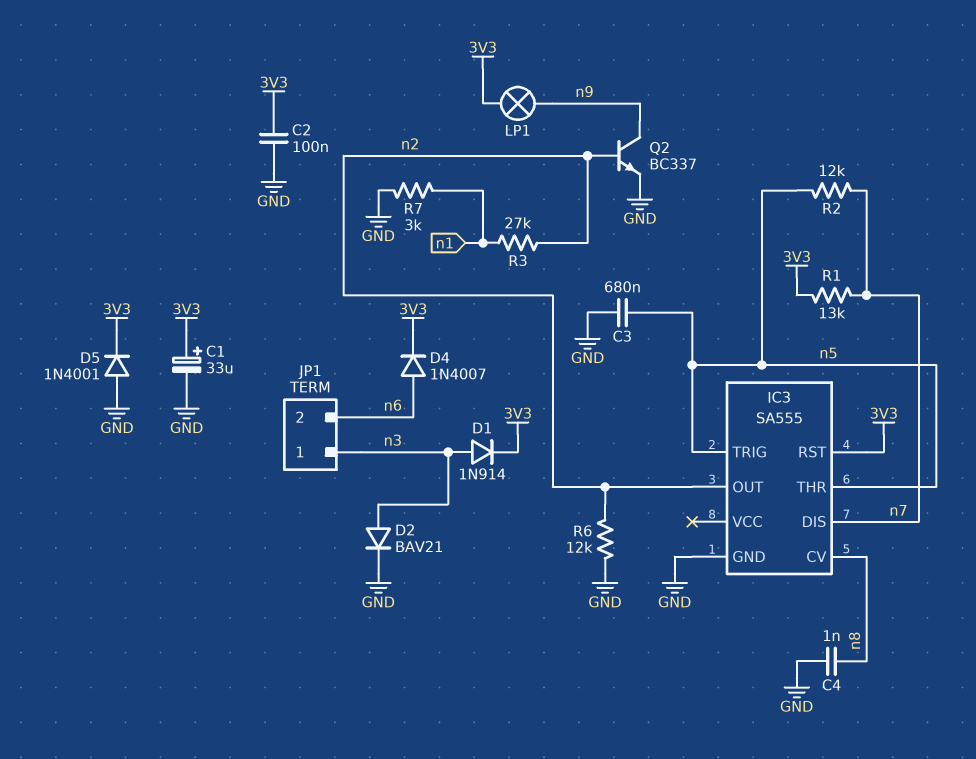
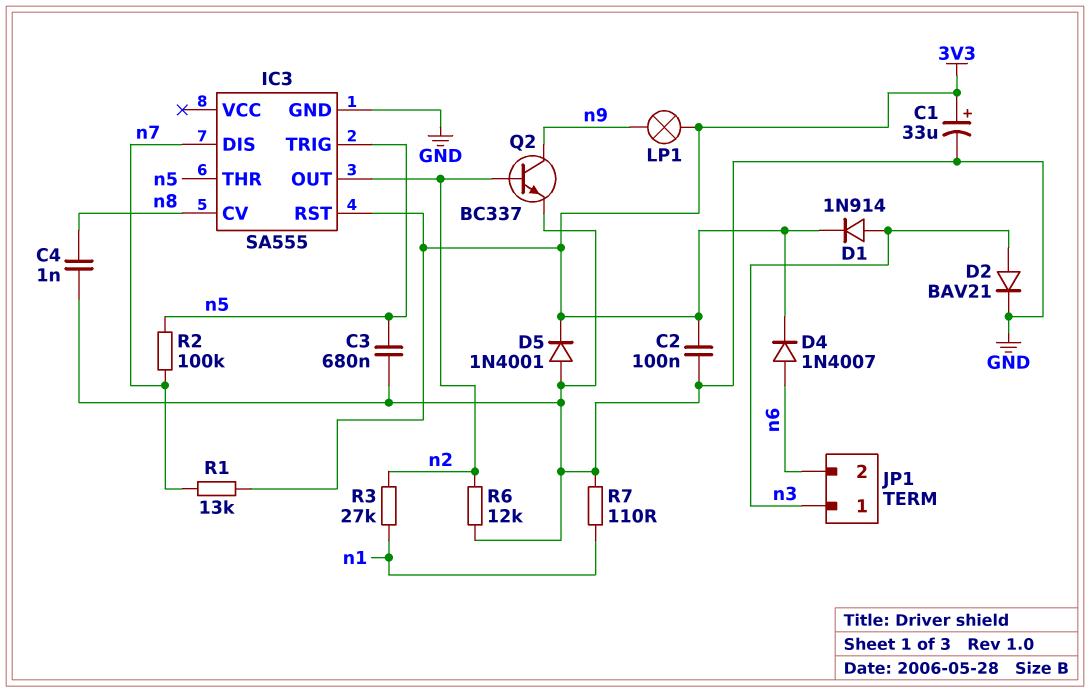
R2: 12k (n5, n7) -> 100k (n5, n7)
R7: 3k (GND, n1) -> 110 (GND, n1)

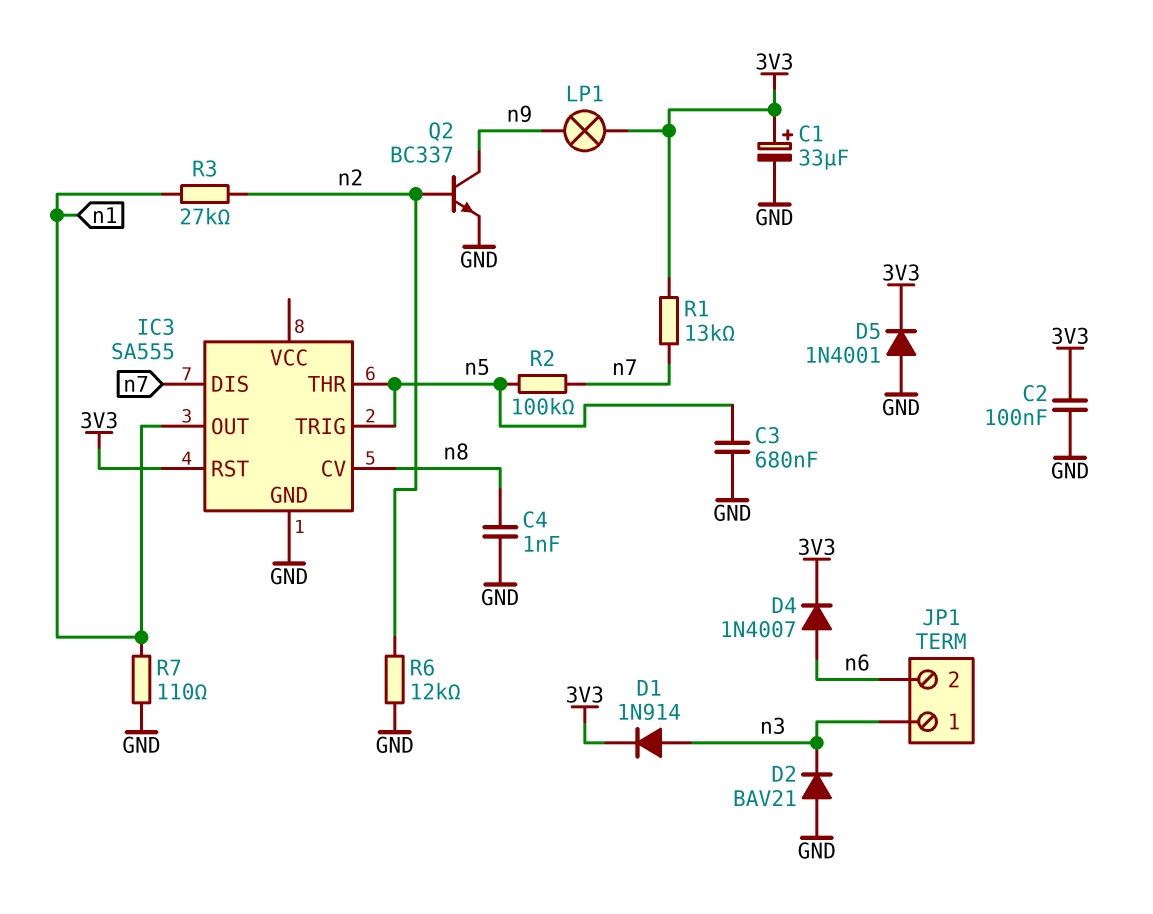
D2: diode BAV21 (A n3, K GND) -> diode BAV21 (A GND, K n3)
IC3 pin OUT: n2 -> n1

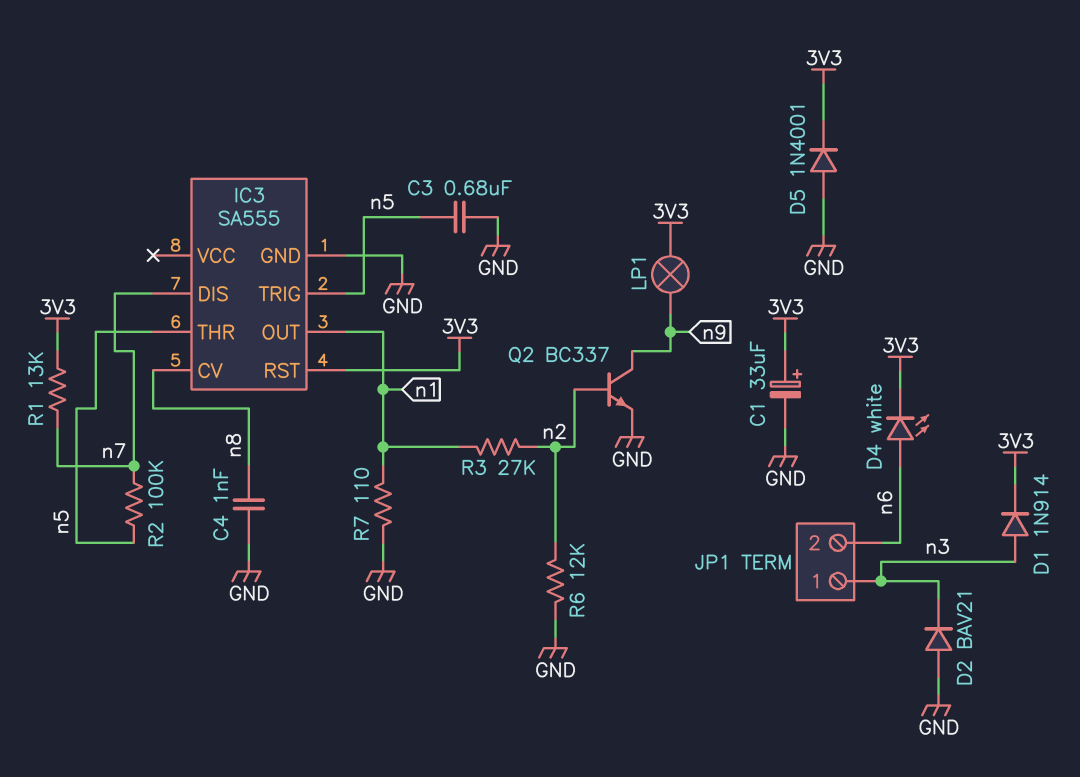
C2: 100nF (3V3, GND) -> none
D4: diode 1N4007 (A n6, K 3V3) -> LED white (A n6, K 3V3)

